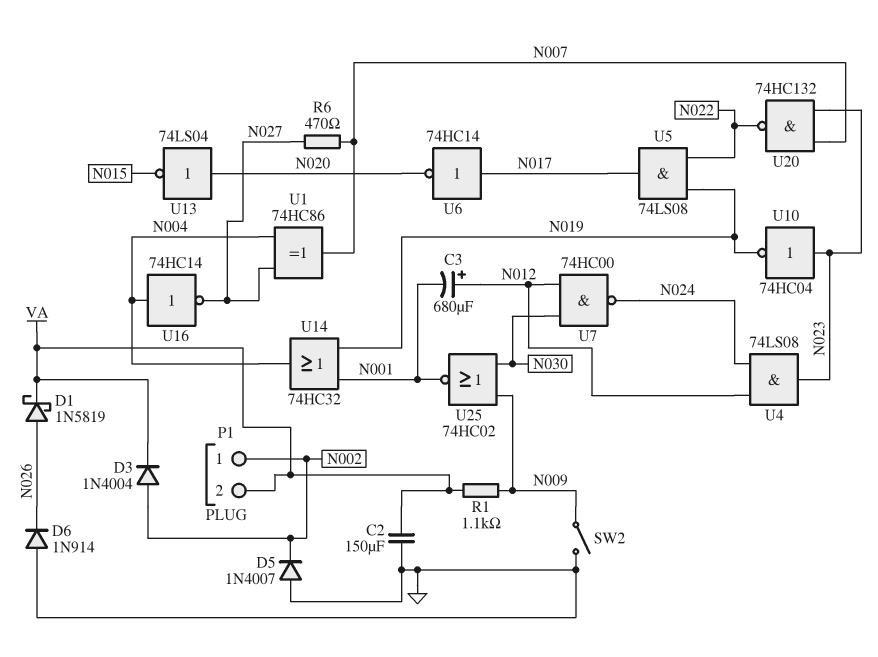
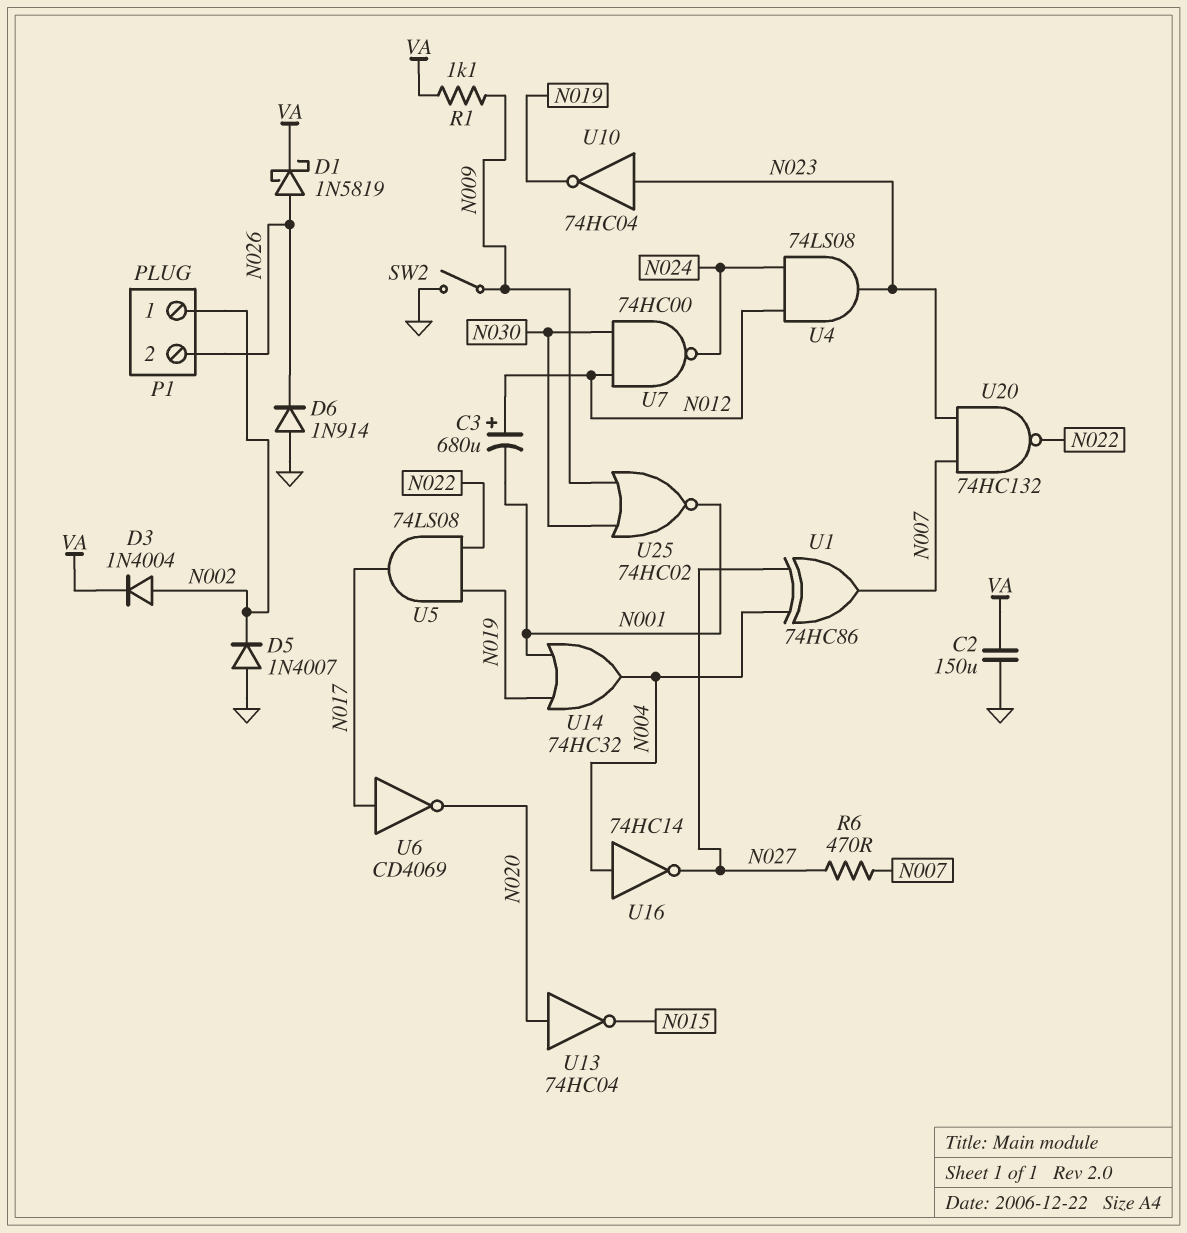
P1 pin 2: VA -> N026
U6: NOT 74HC14 (in N017, out N020) -> NOT CD4069 (in N017, out N020)
U13: NOT 74LS04 (in N020, out N015) -> NOT 74HC04 (in N020, out N015)

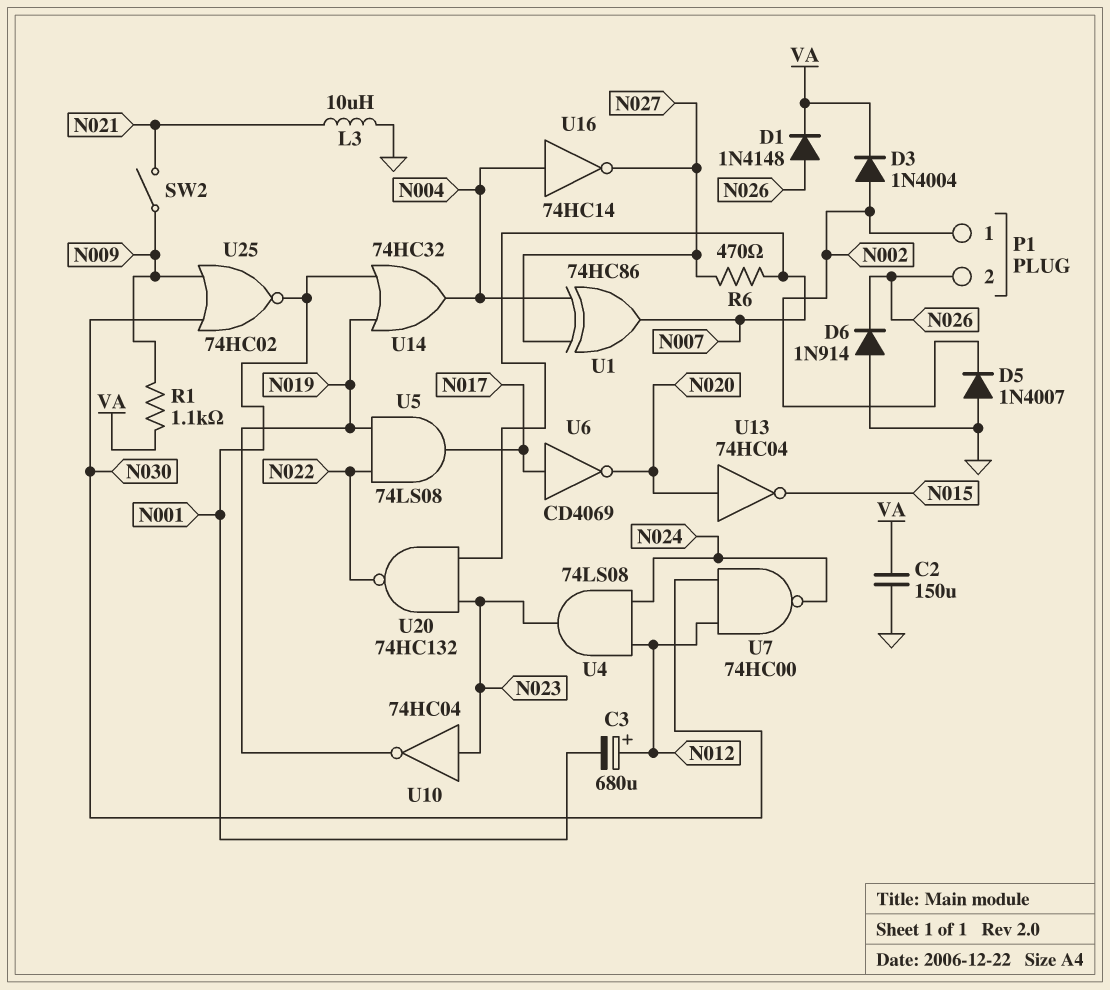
D1: schottky 1N5819 (A N026, K VA) -> diode 1N4148 (A N026, K VA)
L3: none -> 10uH (GND, N021)
SW2: switch (GND, N009) -> switch (N009, N021)

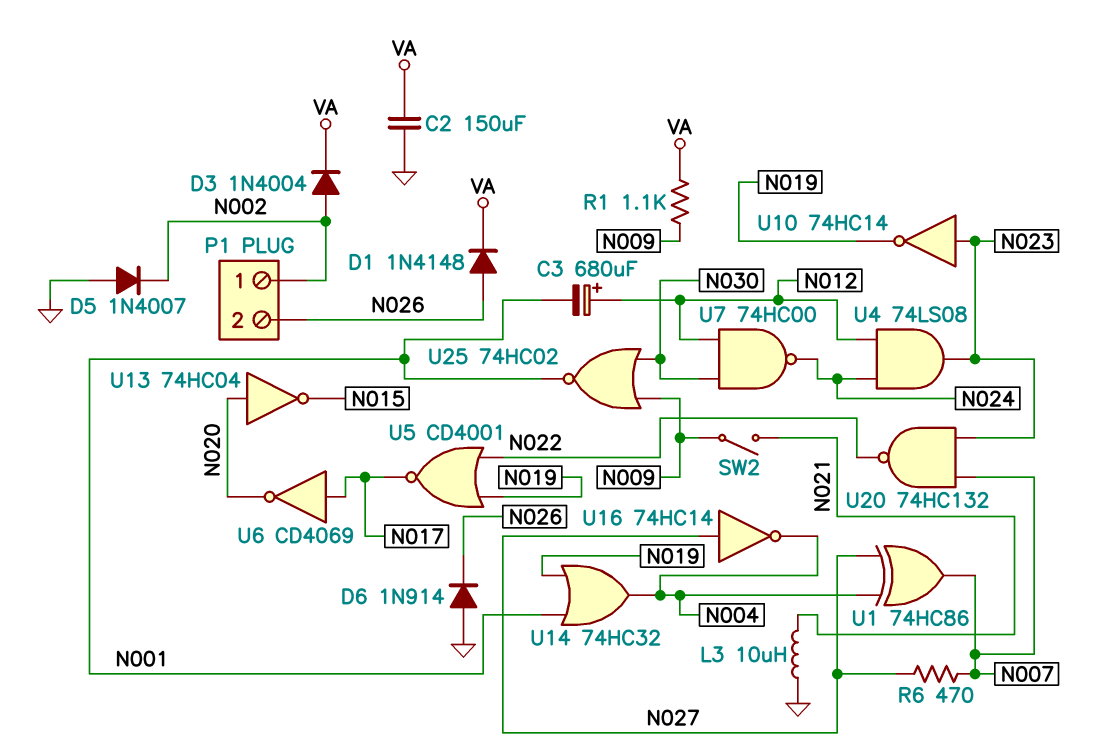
U5: AND 74LS08 (in N019, in N022, out N017) -> NOR CD4001 (in N019, in N022, out N017)
U10: NOT 74HC04 (in N023, out N019) -> NOT 74HC14 (in N023, out N019)
U16: NOT 74HC14 (in N004, out N027) -> NOT 74HC14 (in N027, out N004)

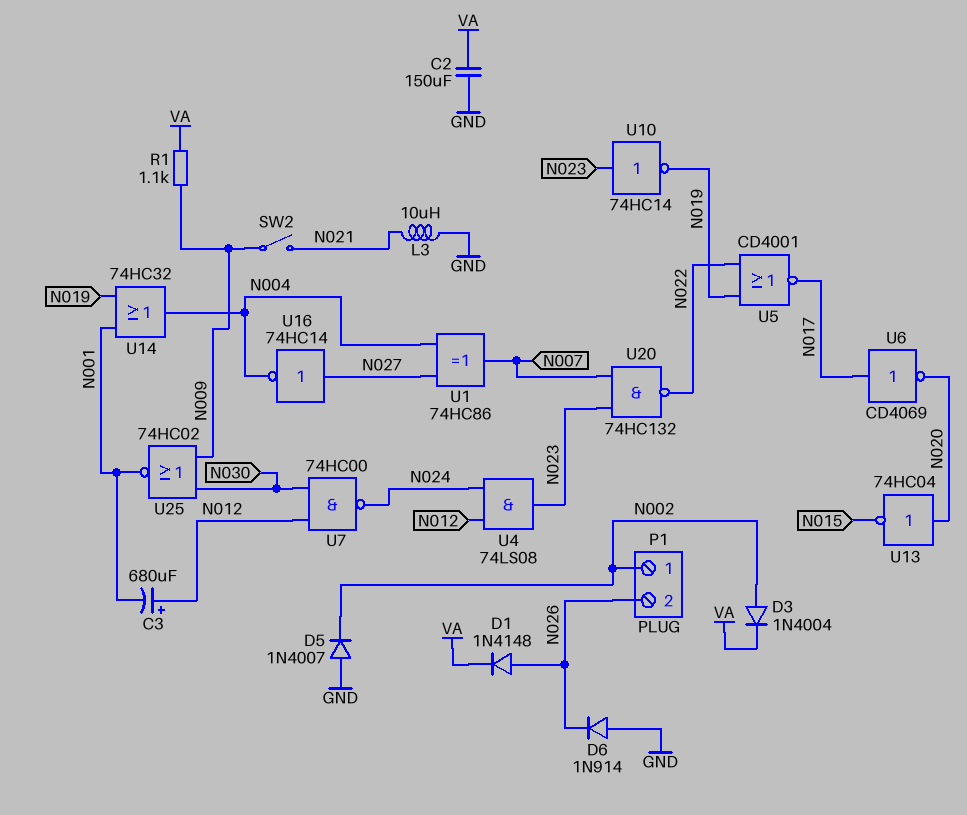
R6: 470 (N007, N027) -> none

